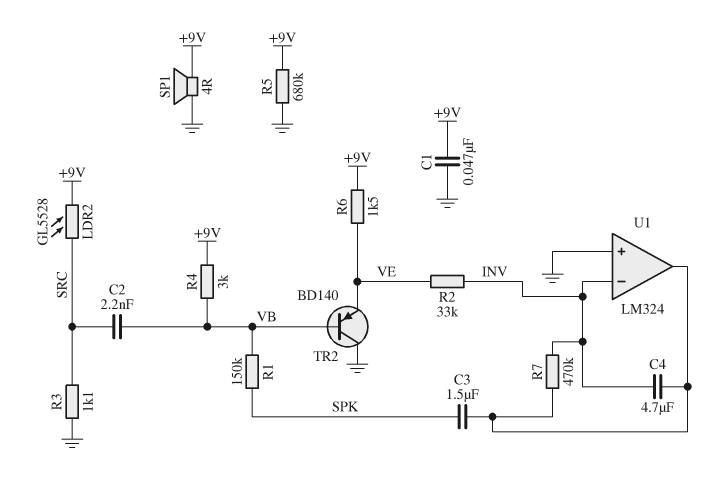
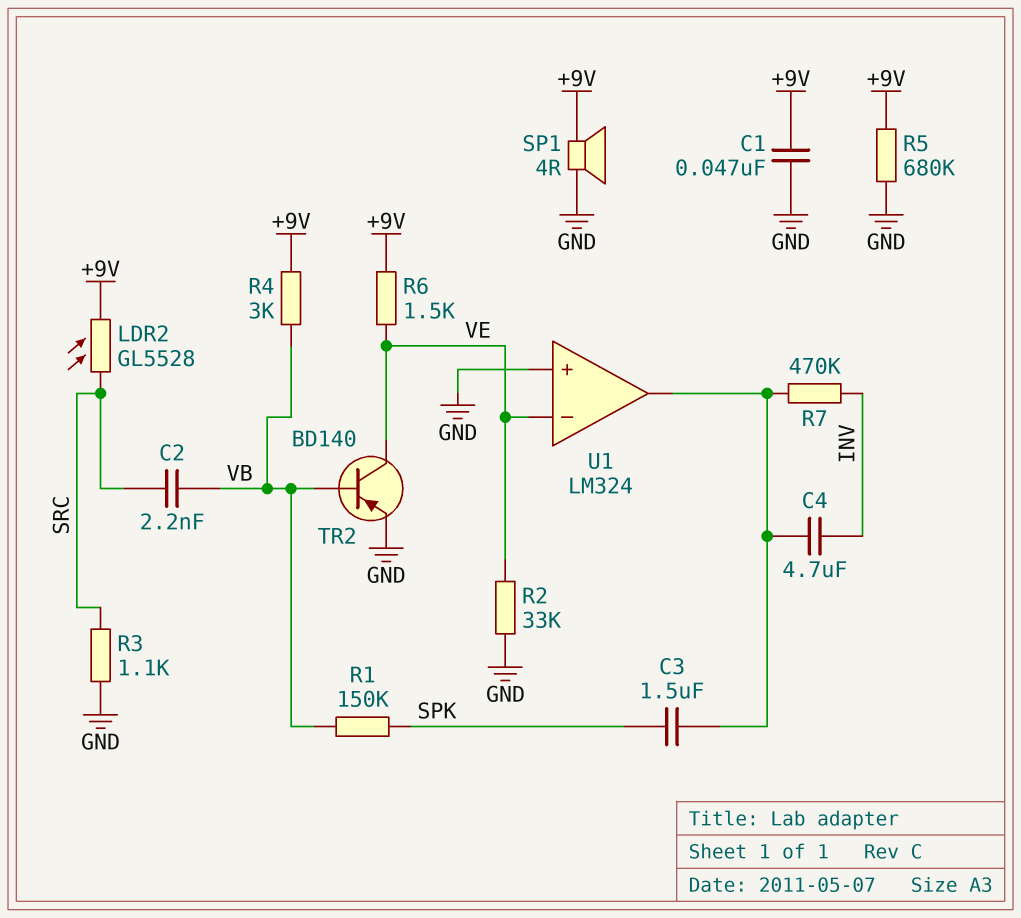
R2: 33k (INV, VE) -> 33k (GND, VE)
TR2: PNP BD140 (B VB, C GND, E VE) -> PNP BD140 (B VB, C VE, E GND)
U1 pin in-: INV -> VE

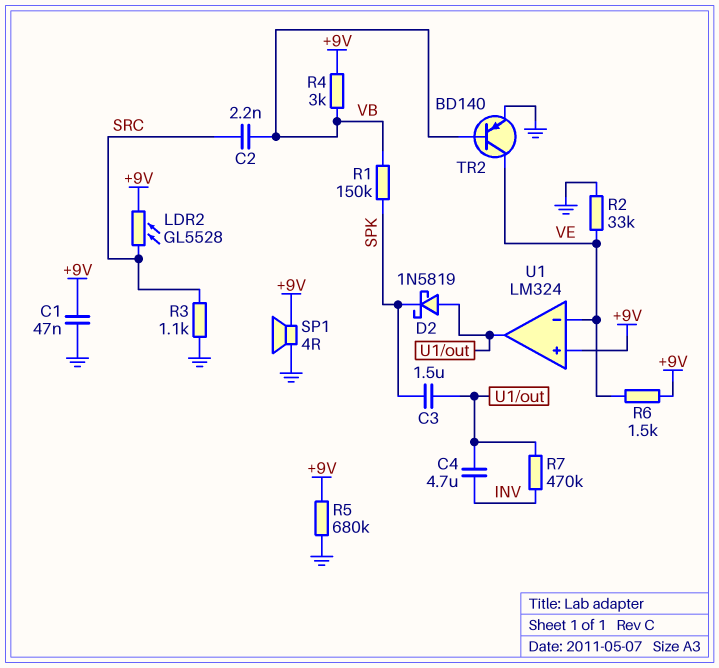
D2: none -> schottky 1N5819 (A U1/out, K SPK)
U1 pin in+: GND -> +9V

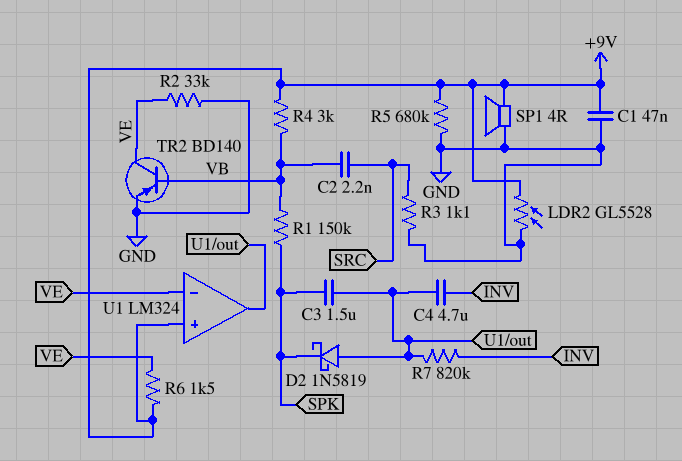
LDR2: GL5528 (+9V, SRC) -> GL5528 (+9V, GND)
R7: 470k (INV, U1/out) -> 820k (INV, U1/out)

